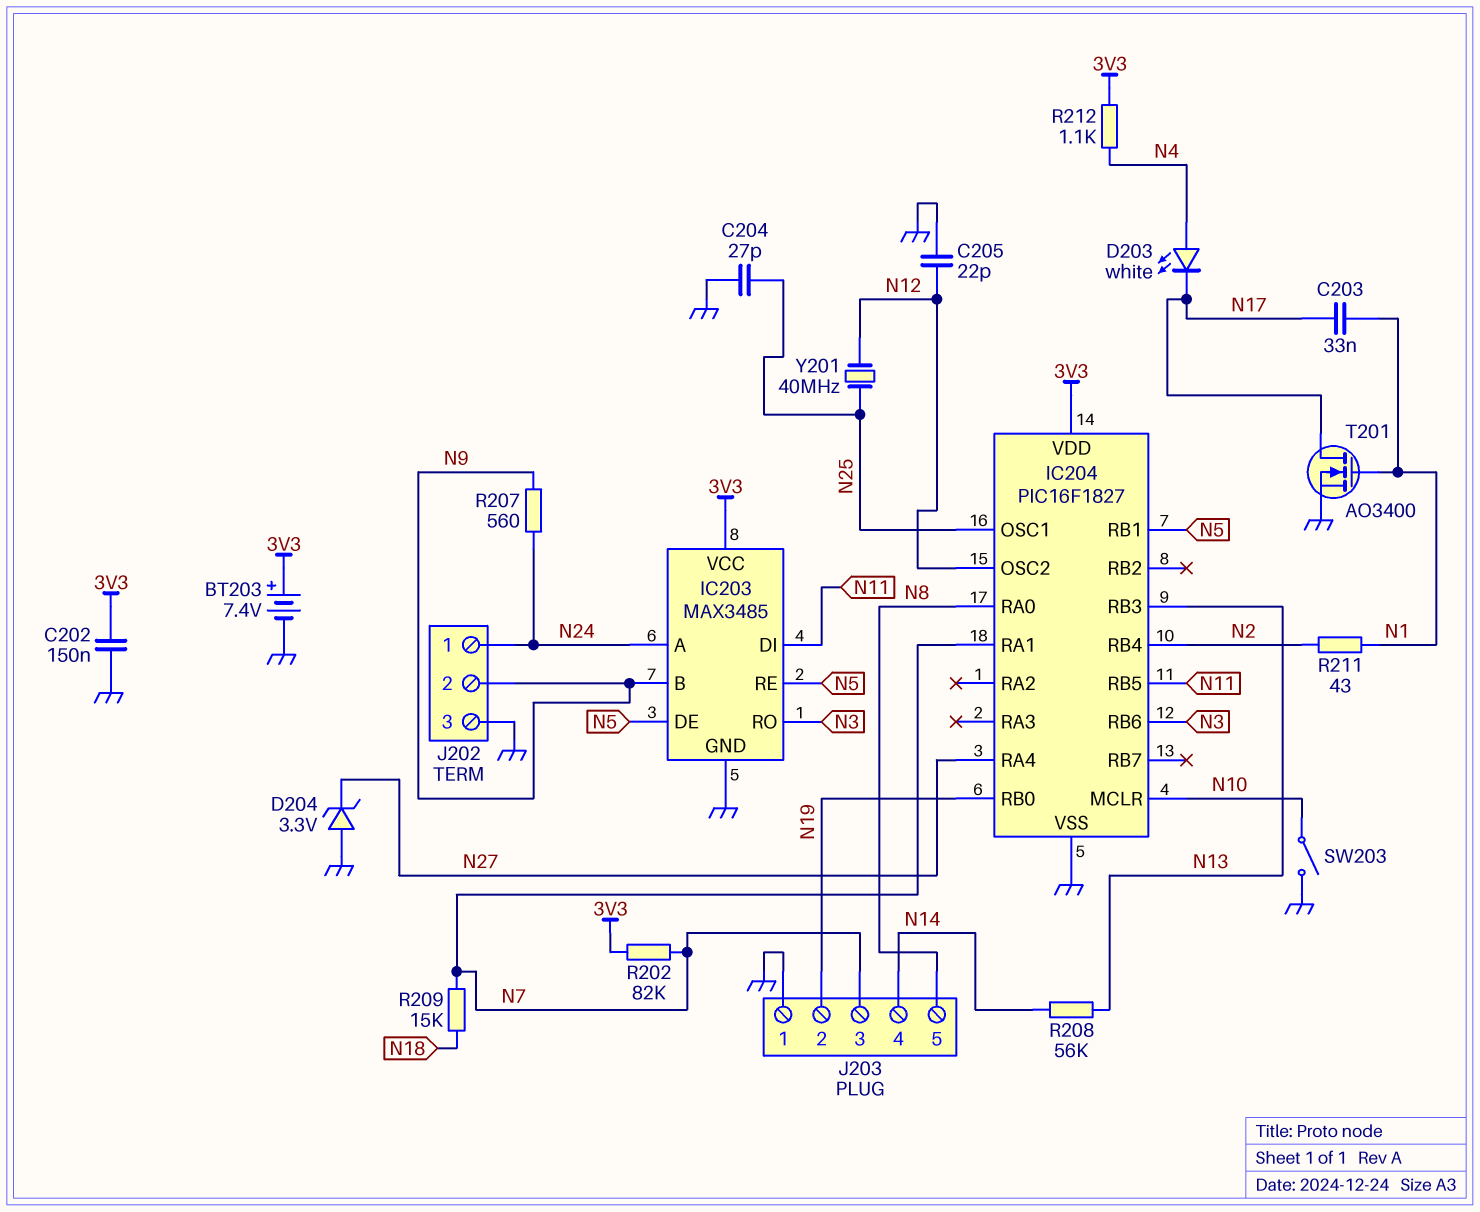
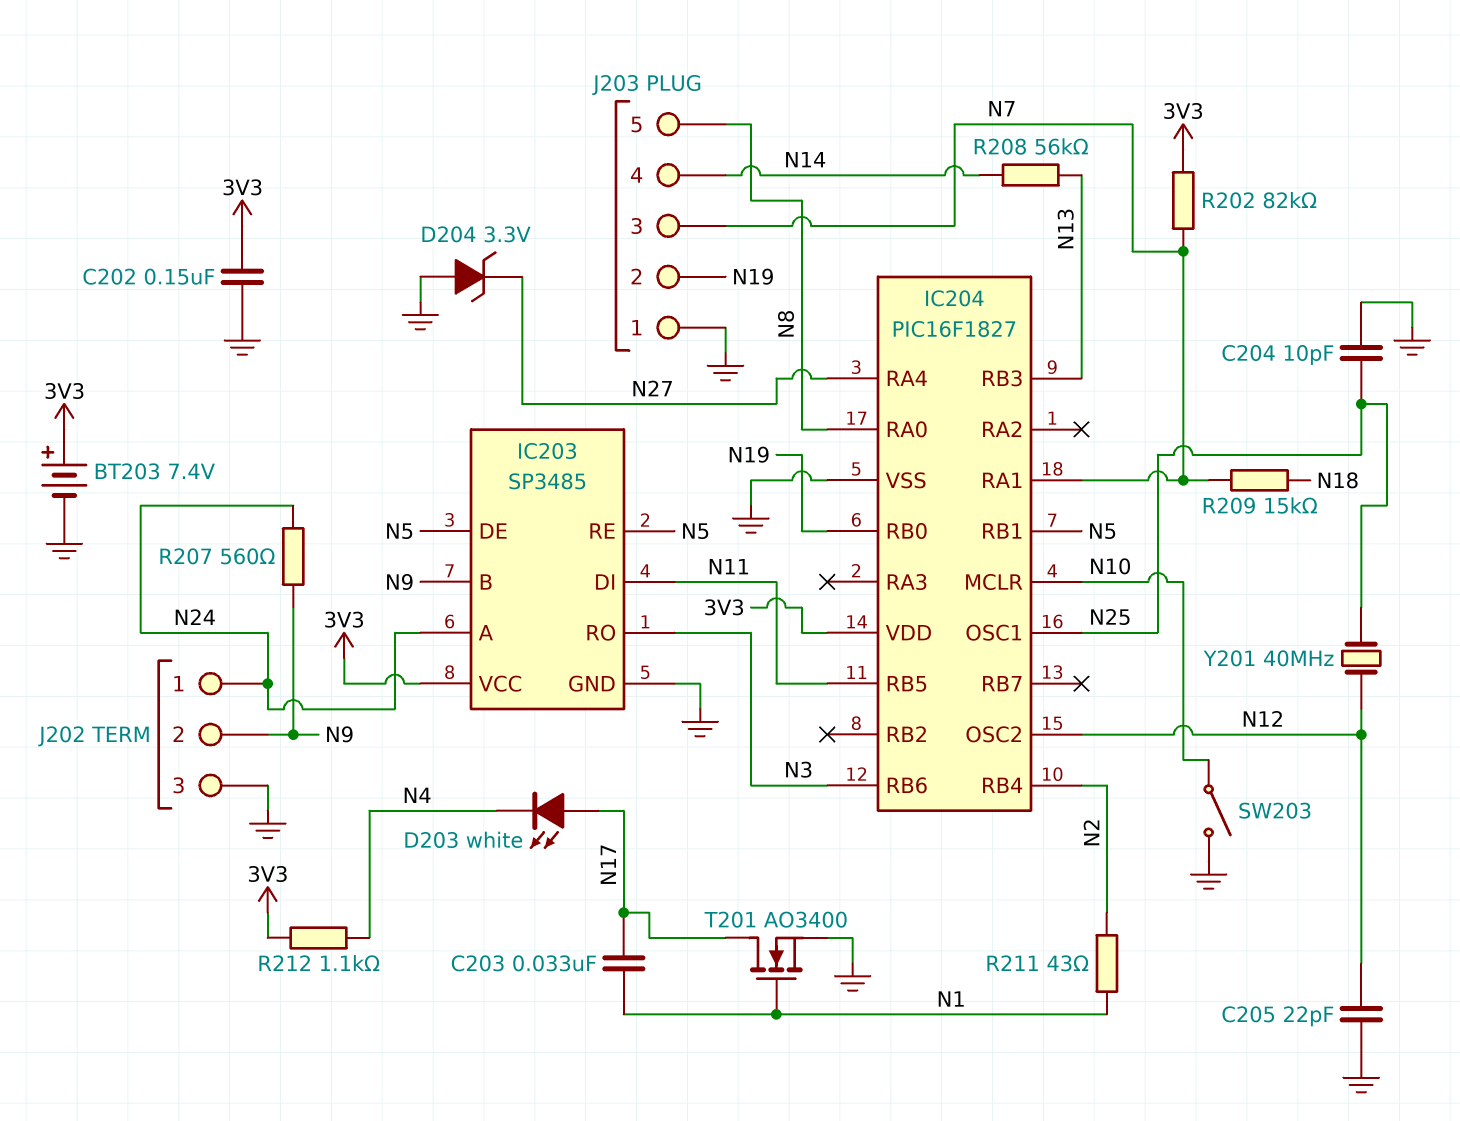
C204: 27pF (GND, N25) -> 10pF (GND, N25)
D203: LED white (A N4, K N17) -> LED white (A N17, K N4)
IC203: MAX3485 -> SP3485

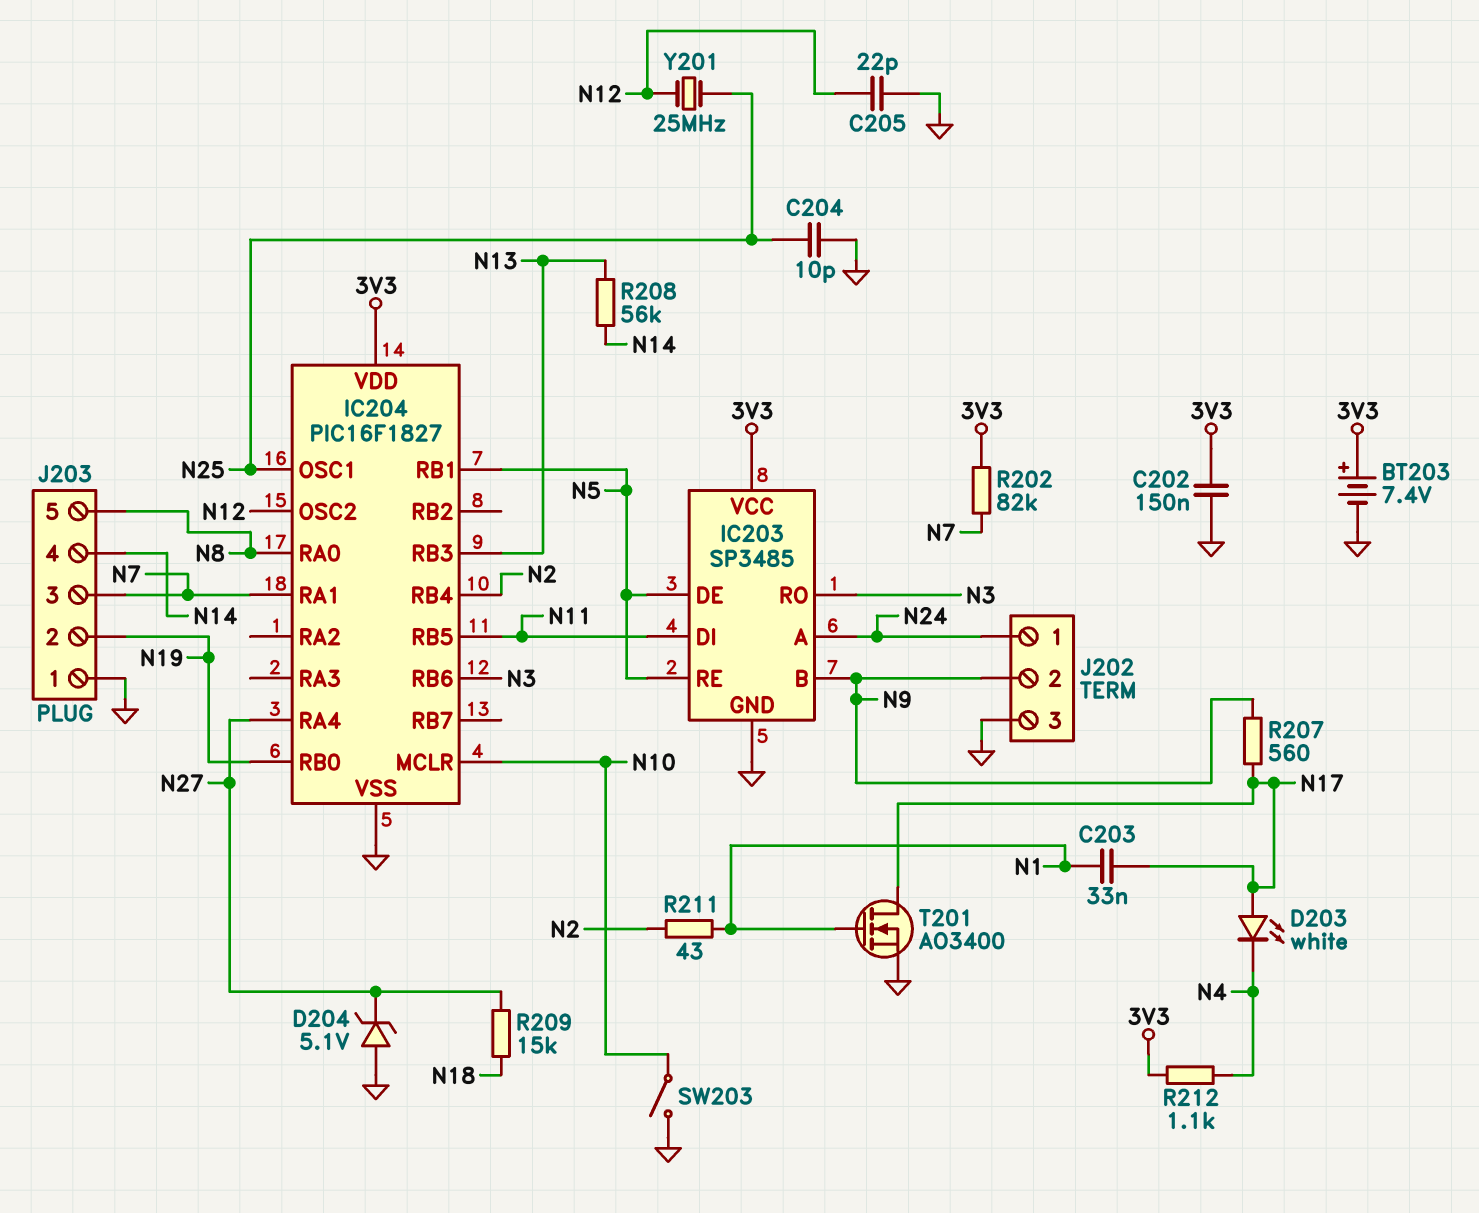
D204: zener 3.3V (A GND, K N27) -> zener 5.1V (A GND, K N27)
R207: 560 (N9, N24) -> 560 (N9, N17)
R209: 15k (N7, N18) -> 15k (N18, N27)
Y201: 40MHz (N12, N25) -> 25MHz (N12, N25)

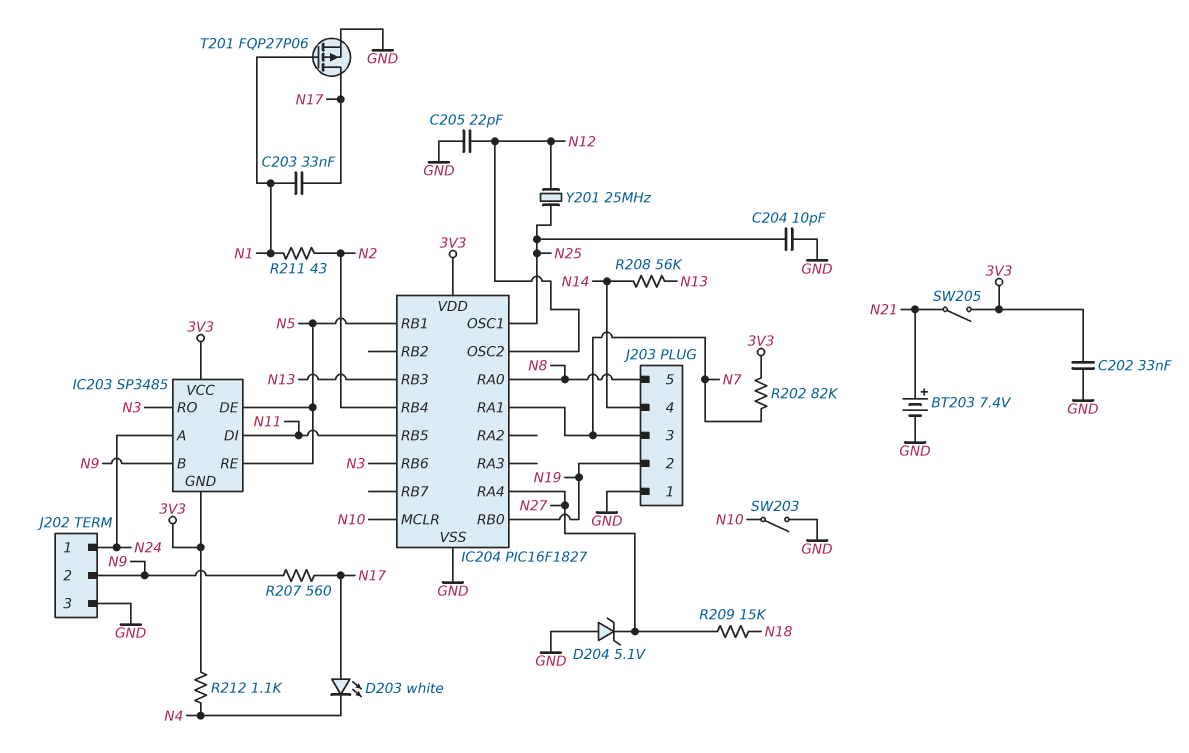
BT203: 7.4V (plus 3V3, minus GND) -> 7.4V (plus N21, minus GND)
C202: 150nF (3V3, GND) -> 33nF (3V3, GND)
IC203 pin GND: GND -> 3V3
SW205: none -> switch (3V3, N21)
T201: NMOS AO3400 (G N1, D N17, S GND) -> PMOS FQP27P06 (G N1, D N17, S GND)

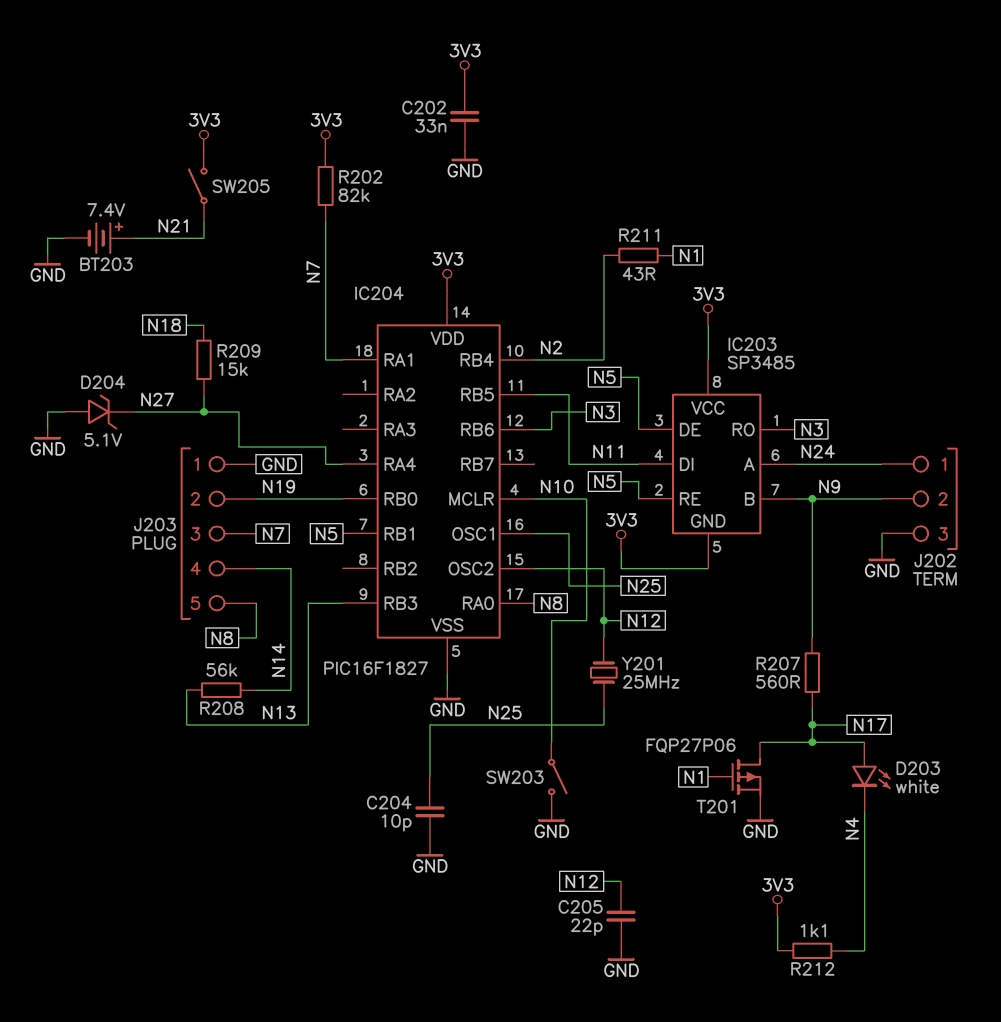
C203: 33nF (N1, N17) -> none

